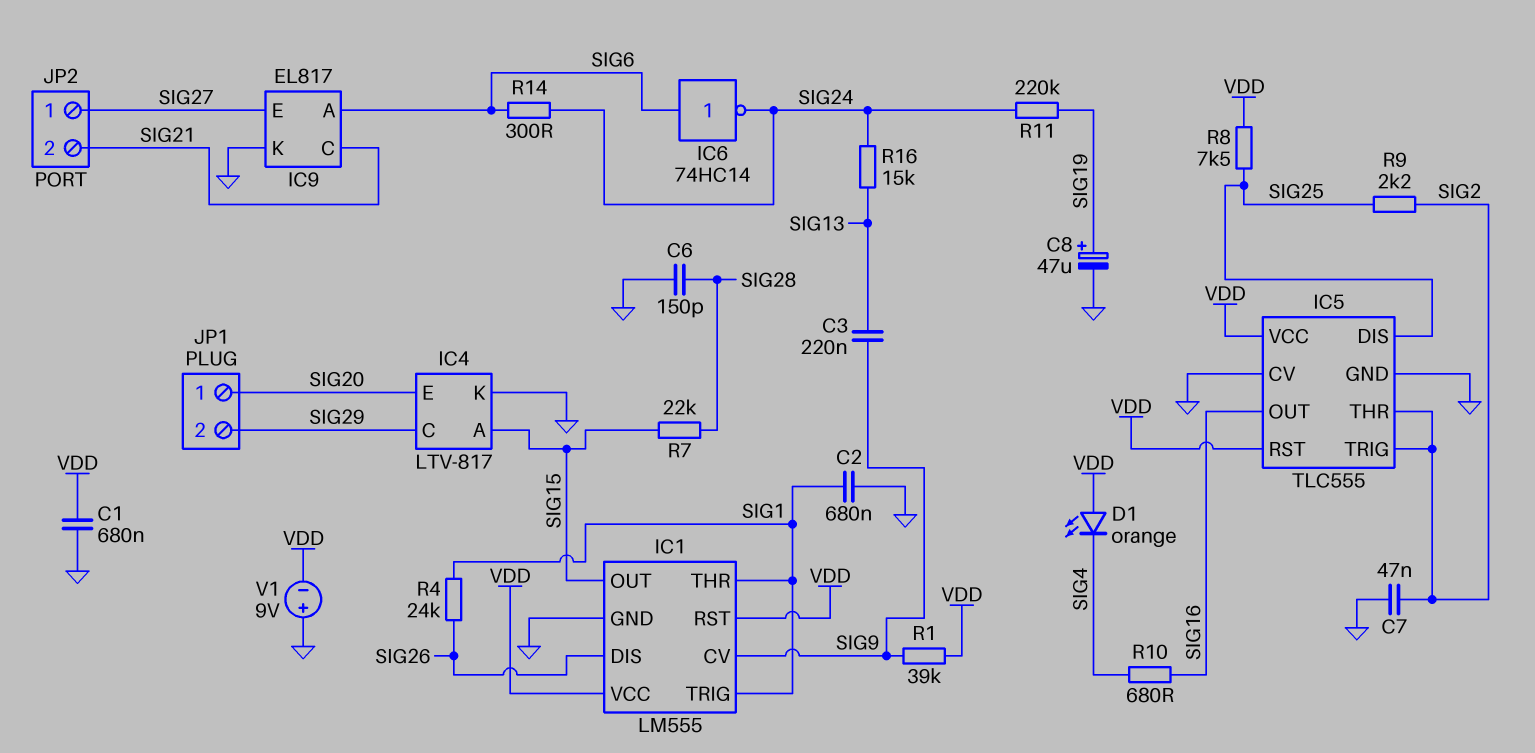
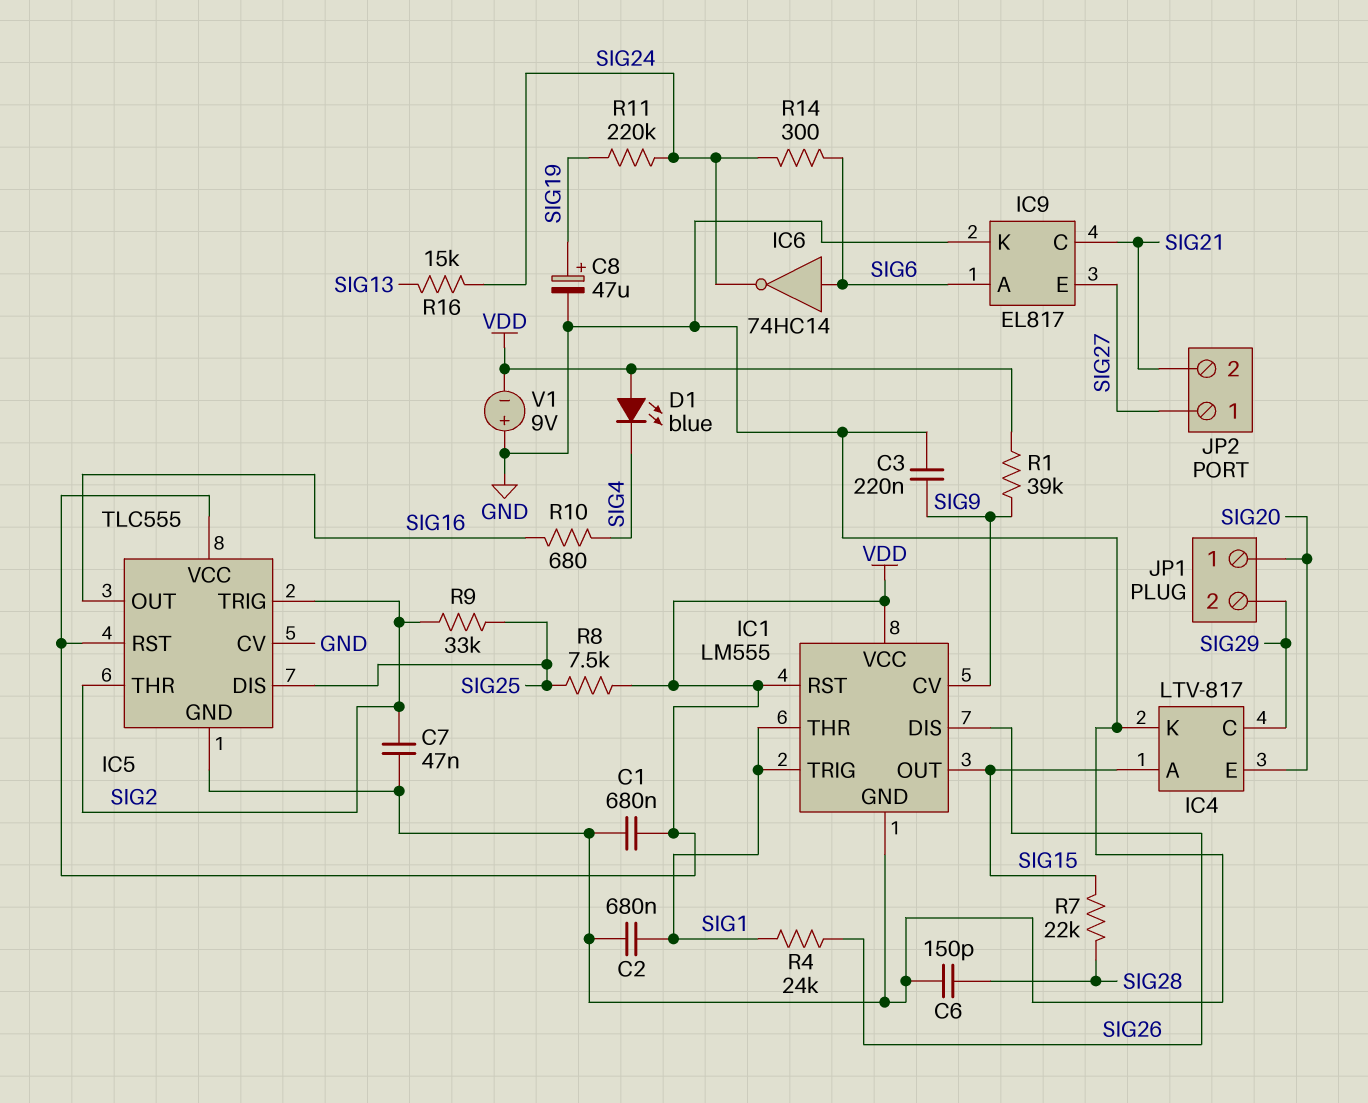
C3: 220nF (SIG9, SIG13) -> 220nF (GND, SIG9)
D1: LED orange (A VDD, K SIG4) -> LED blue (A VDD, K SIG4)
R9: 2.2k (SIG2, SIG25) -> 33k (SIG2, SIG25)

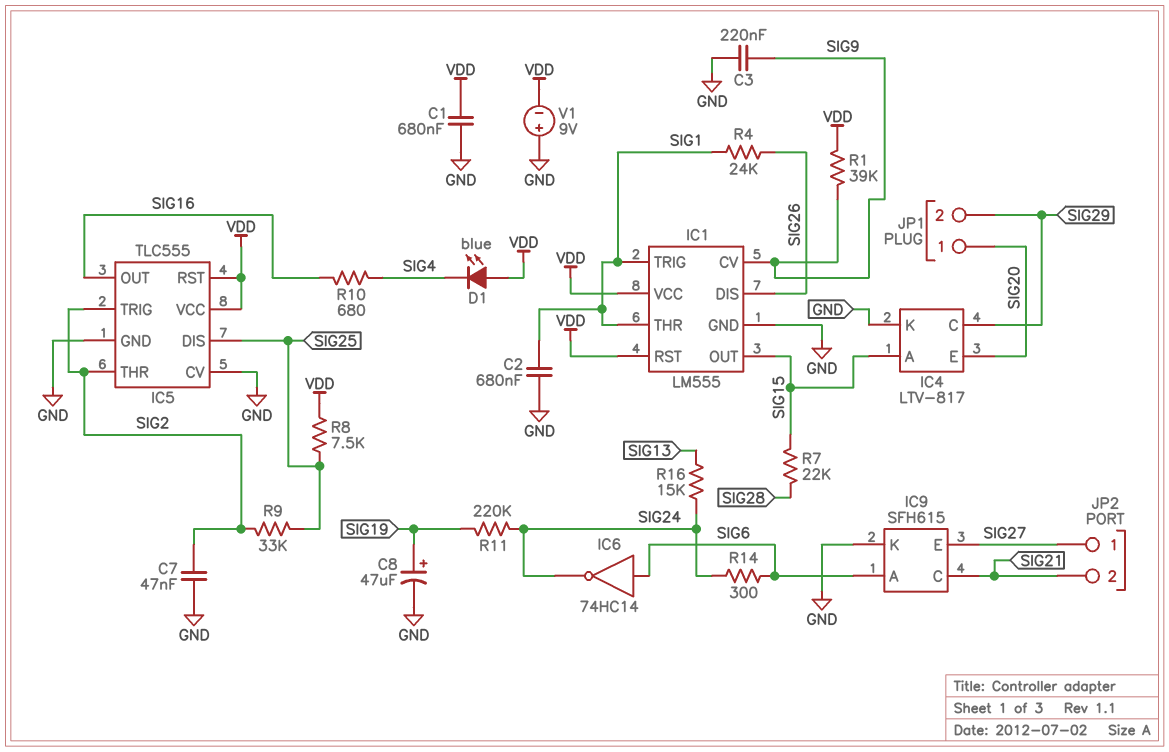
C6: 150pF (GND, SIG28) -> none
IC9: EL817 -> SFH615

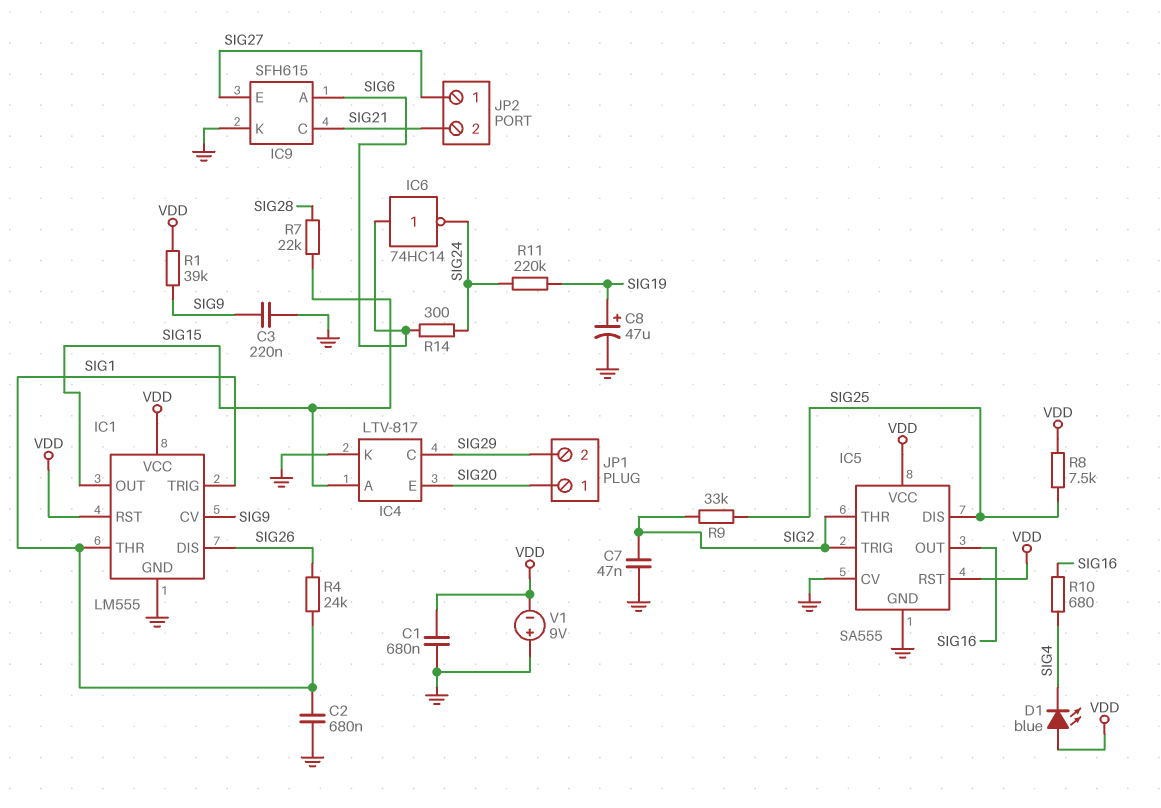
IC5: TLC555 -> SA555
R16: 15k (SIG13, SIG24) -> none

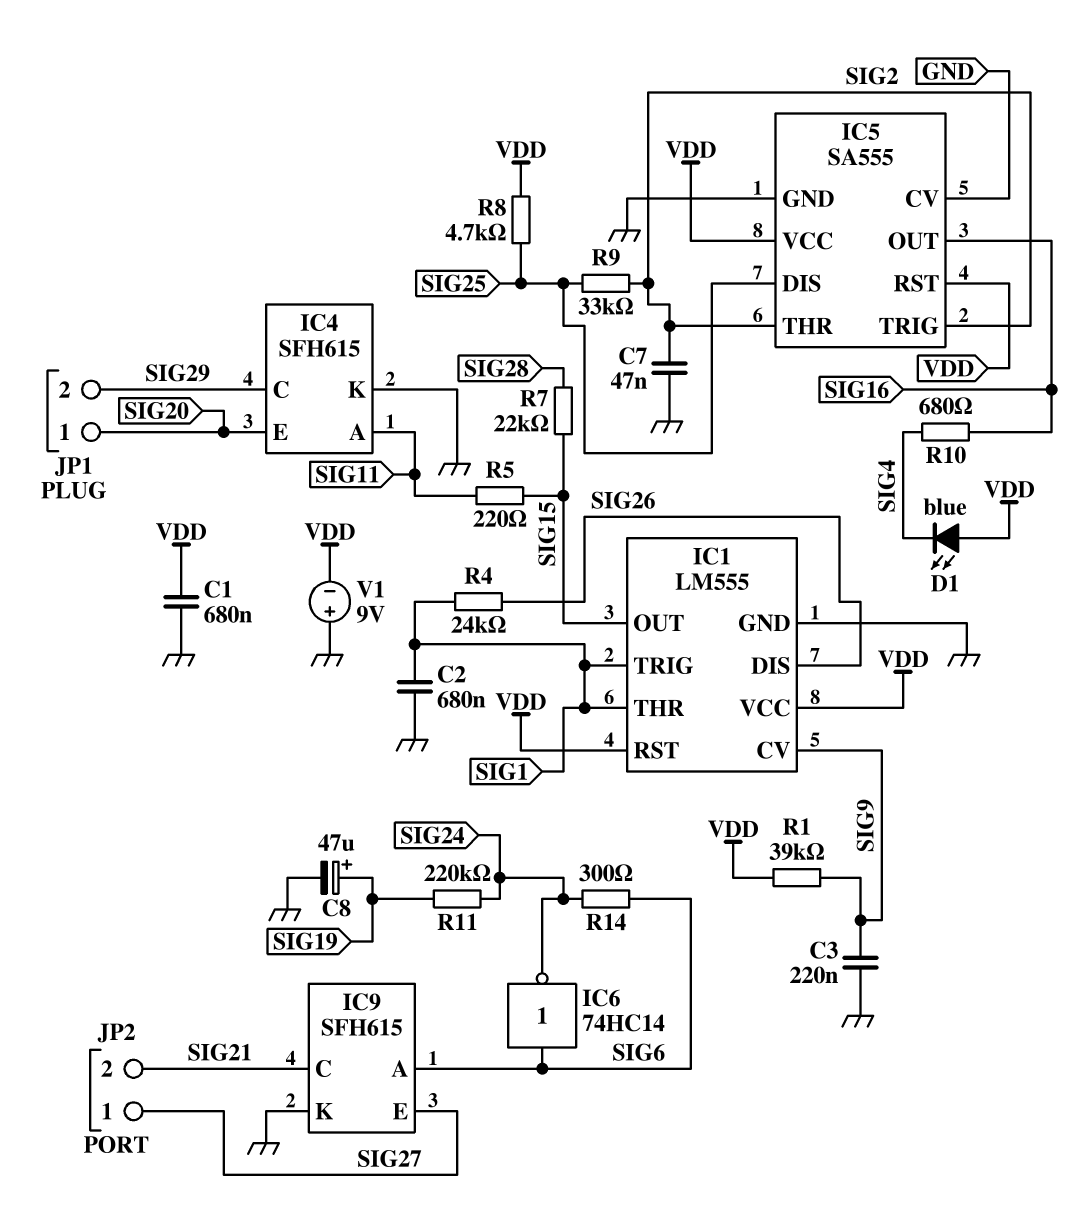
IC4: LTV-817 -> SFH615
IC4 pin A: SIG15 -> SIG11
R5: none -> 220 (SIG11, SIG15)
R8: 7.5k (SIG25, VDD) -> 4.7k (SIG25, VDD)

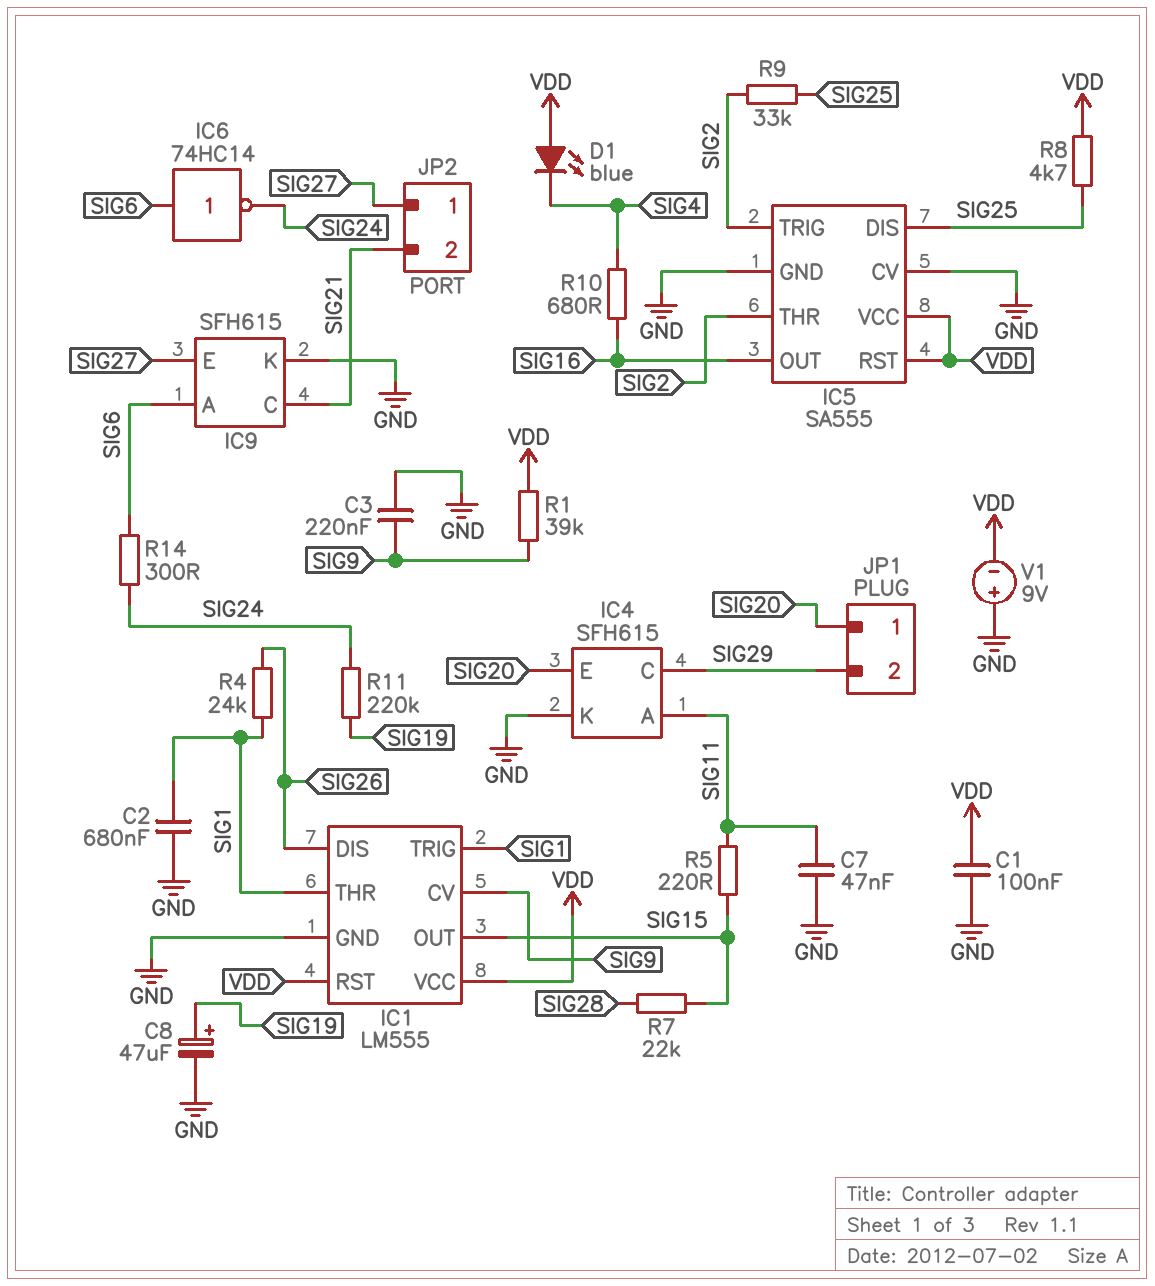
C1: 680nF (GND, VDD) -> 100nF (GND, VDD)
C7: 47nF (GND, SIG2) -> 47nF (GND, SIG11)

